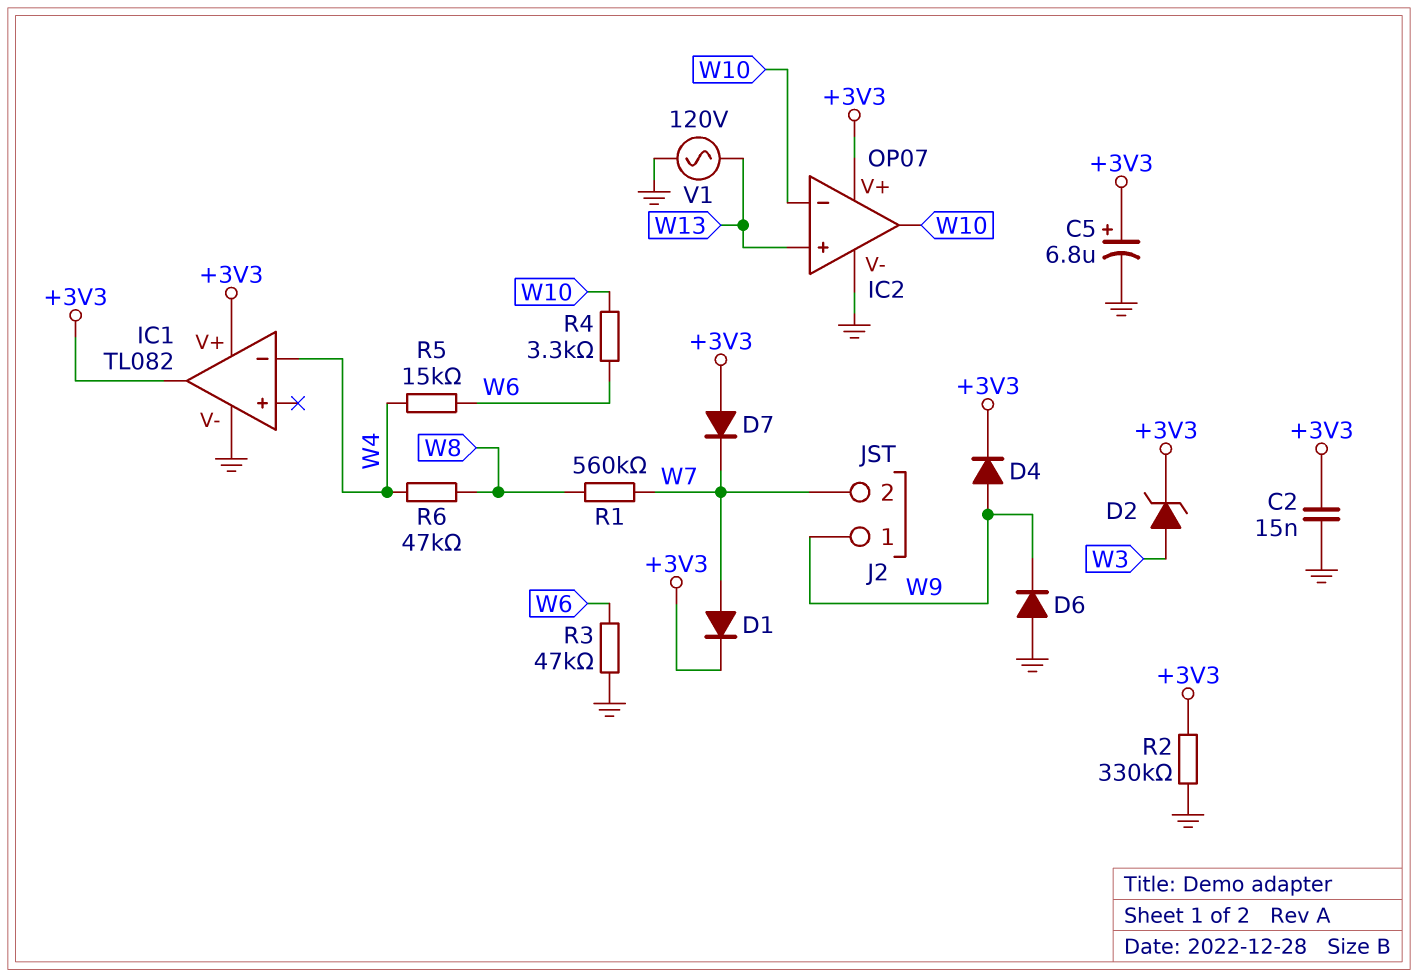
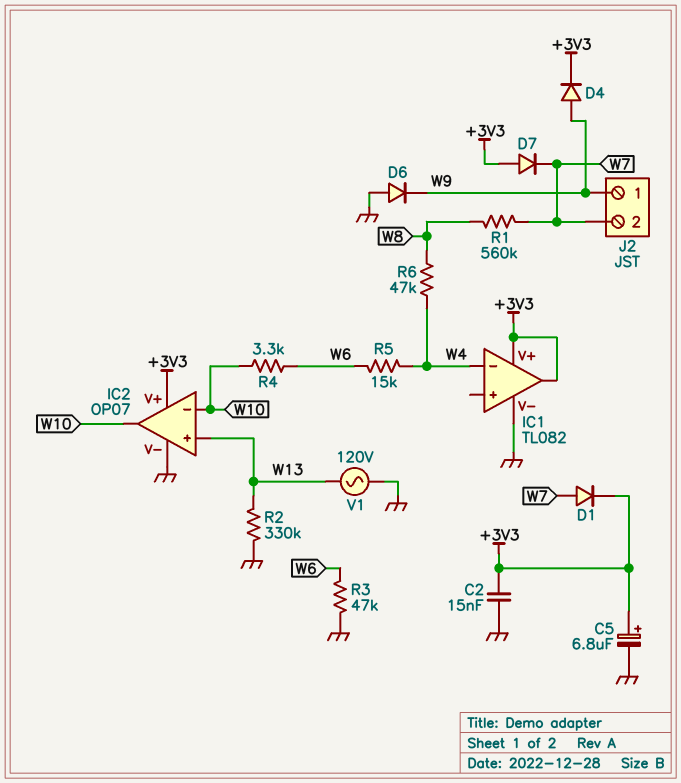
D2: zener (A W3, K +3V3) -> none
R2: 330k (+3V3, GND) -> 330k (GND, W13)

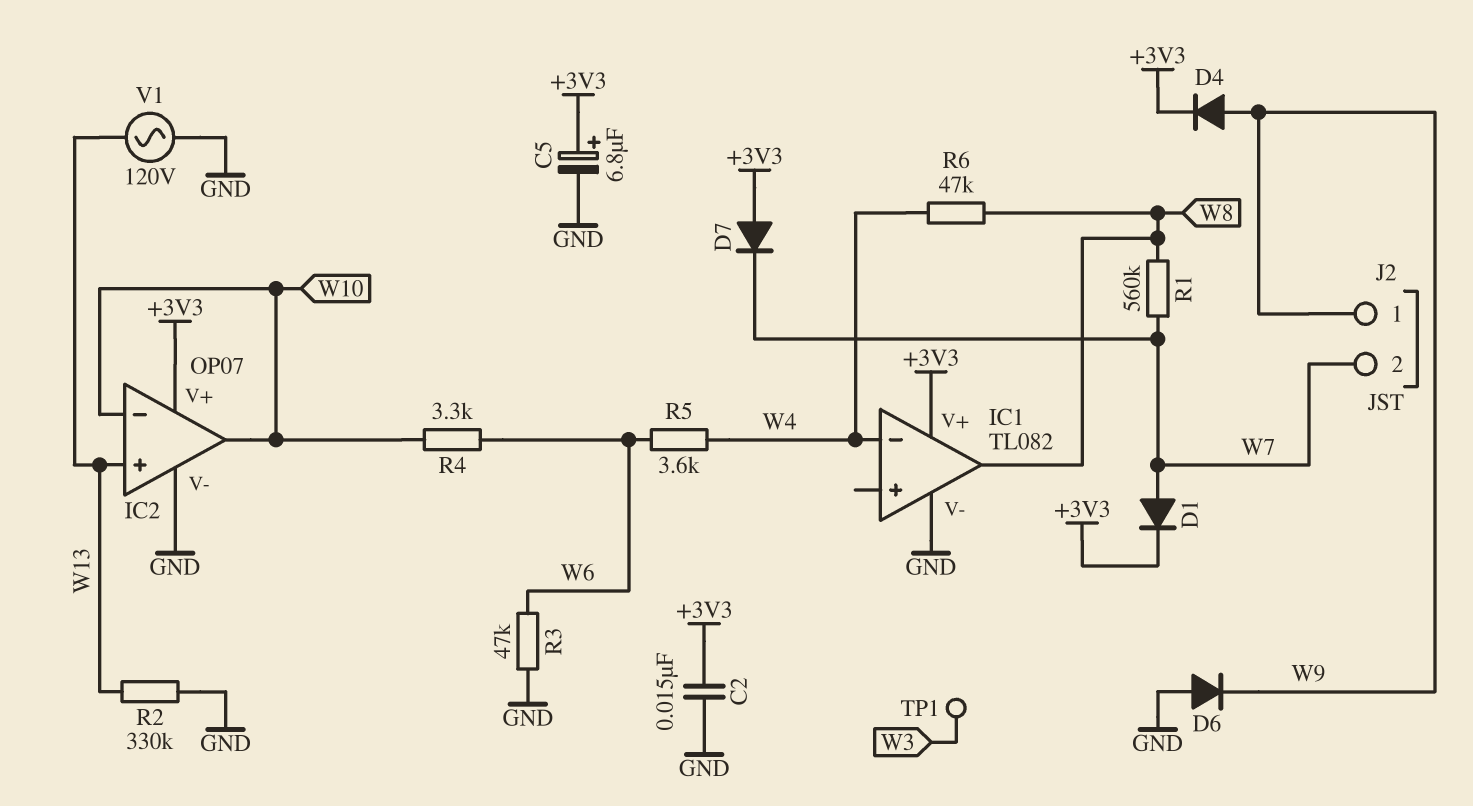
IC1 pin out: +3V3 -> W8
R5: 15k (W4, W6) -> 3.6k (W4, W6)
TP1: none -> test point (W3)

